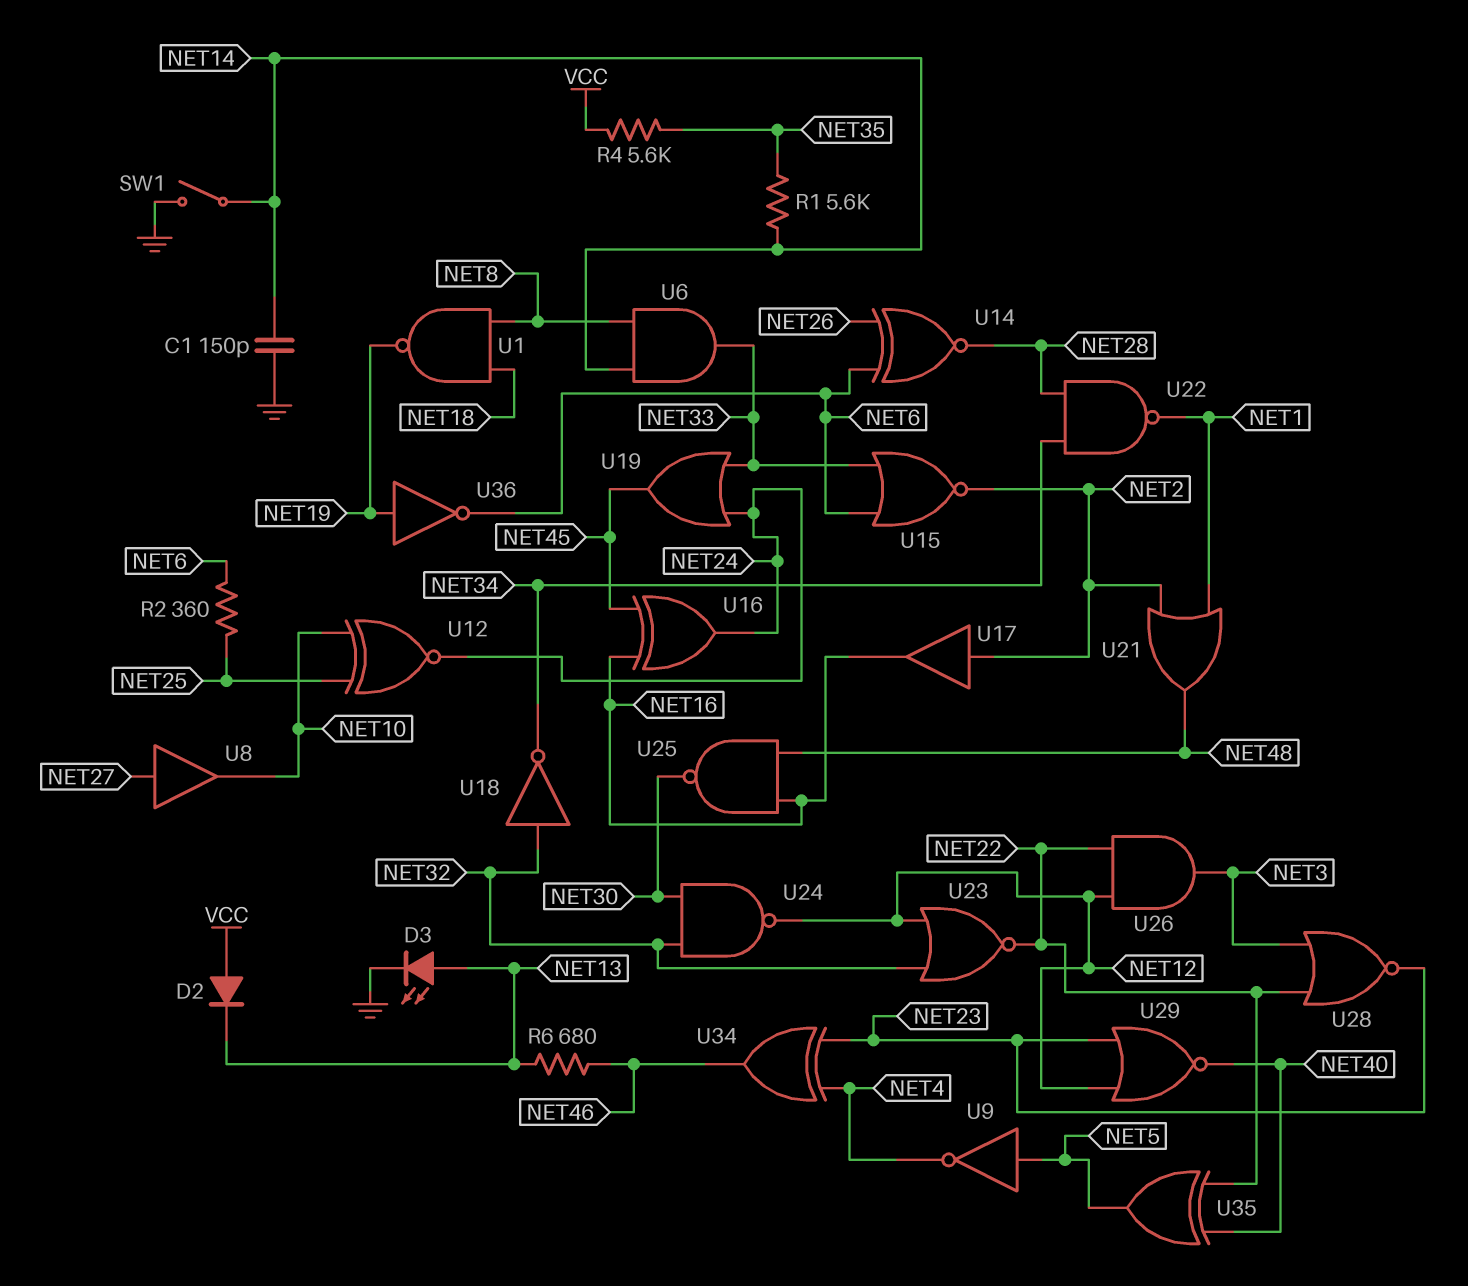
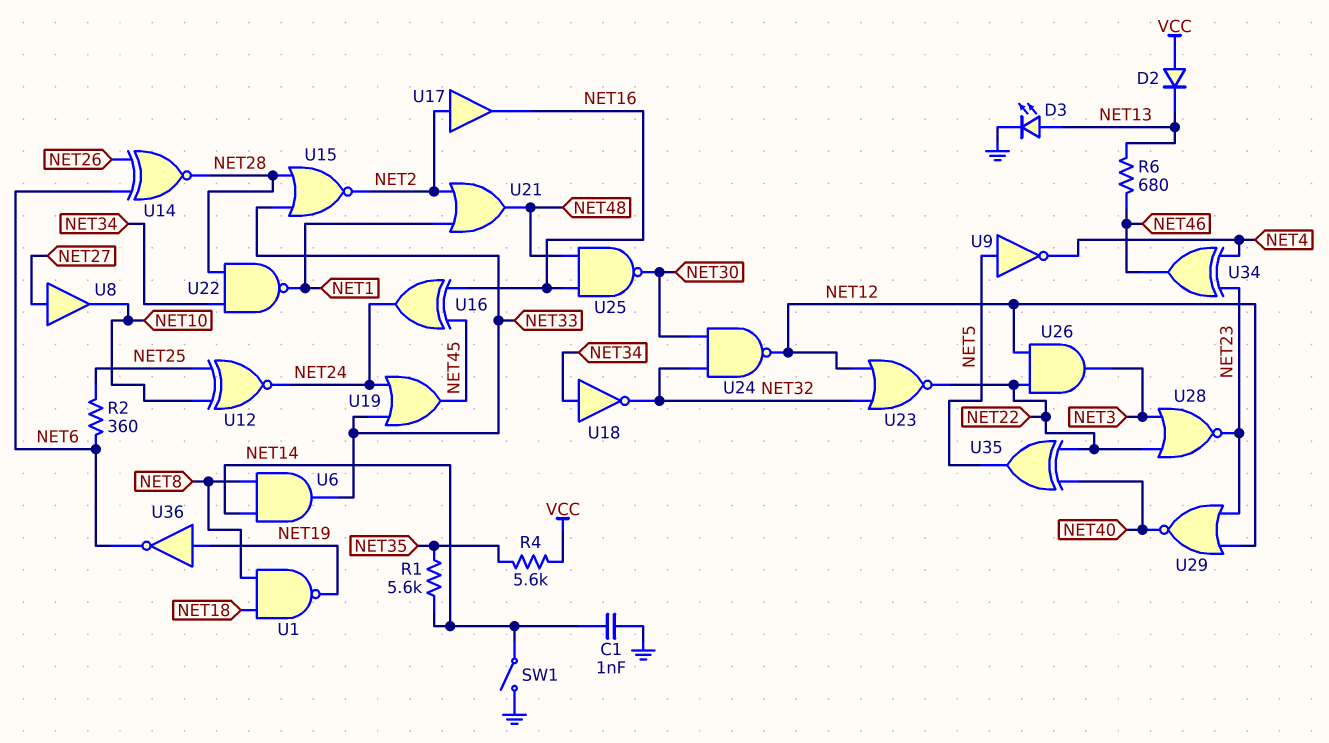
C1: 150pF (GND, NET14) -> 1nF (GND, NET14)
U15: NOR (in NET6, in NET33, out NET2) -> NOR (in NET28, in NET33, out NET2)
U18: NOT (in NET32, out NET34) -> NOT (in NET34, out NET32)

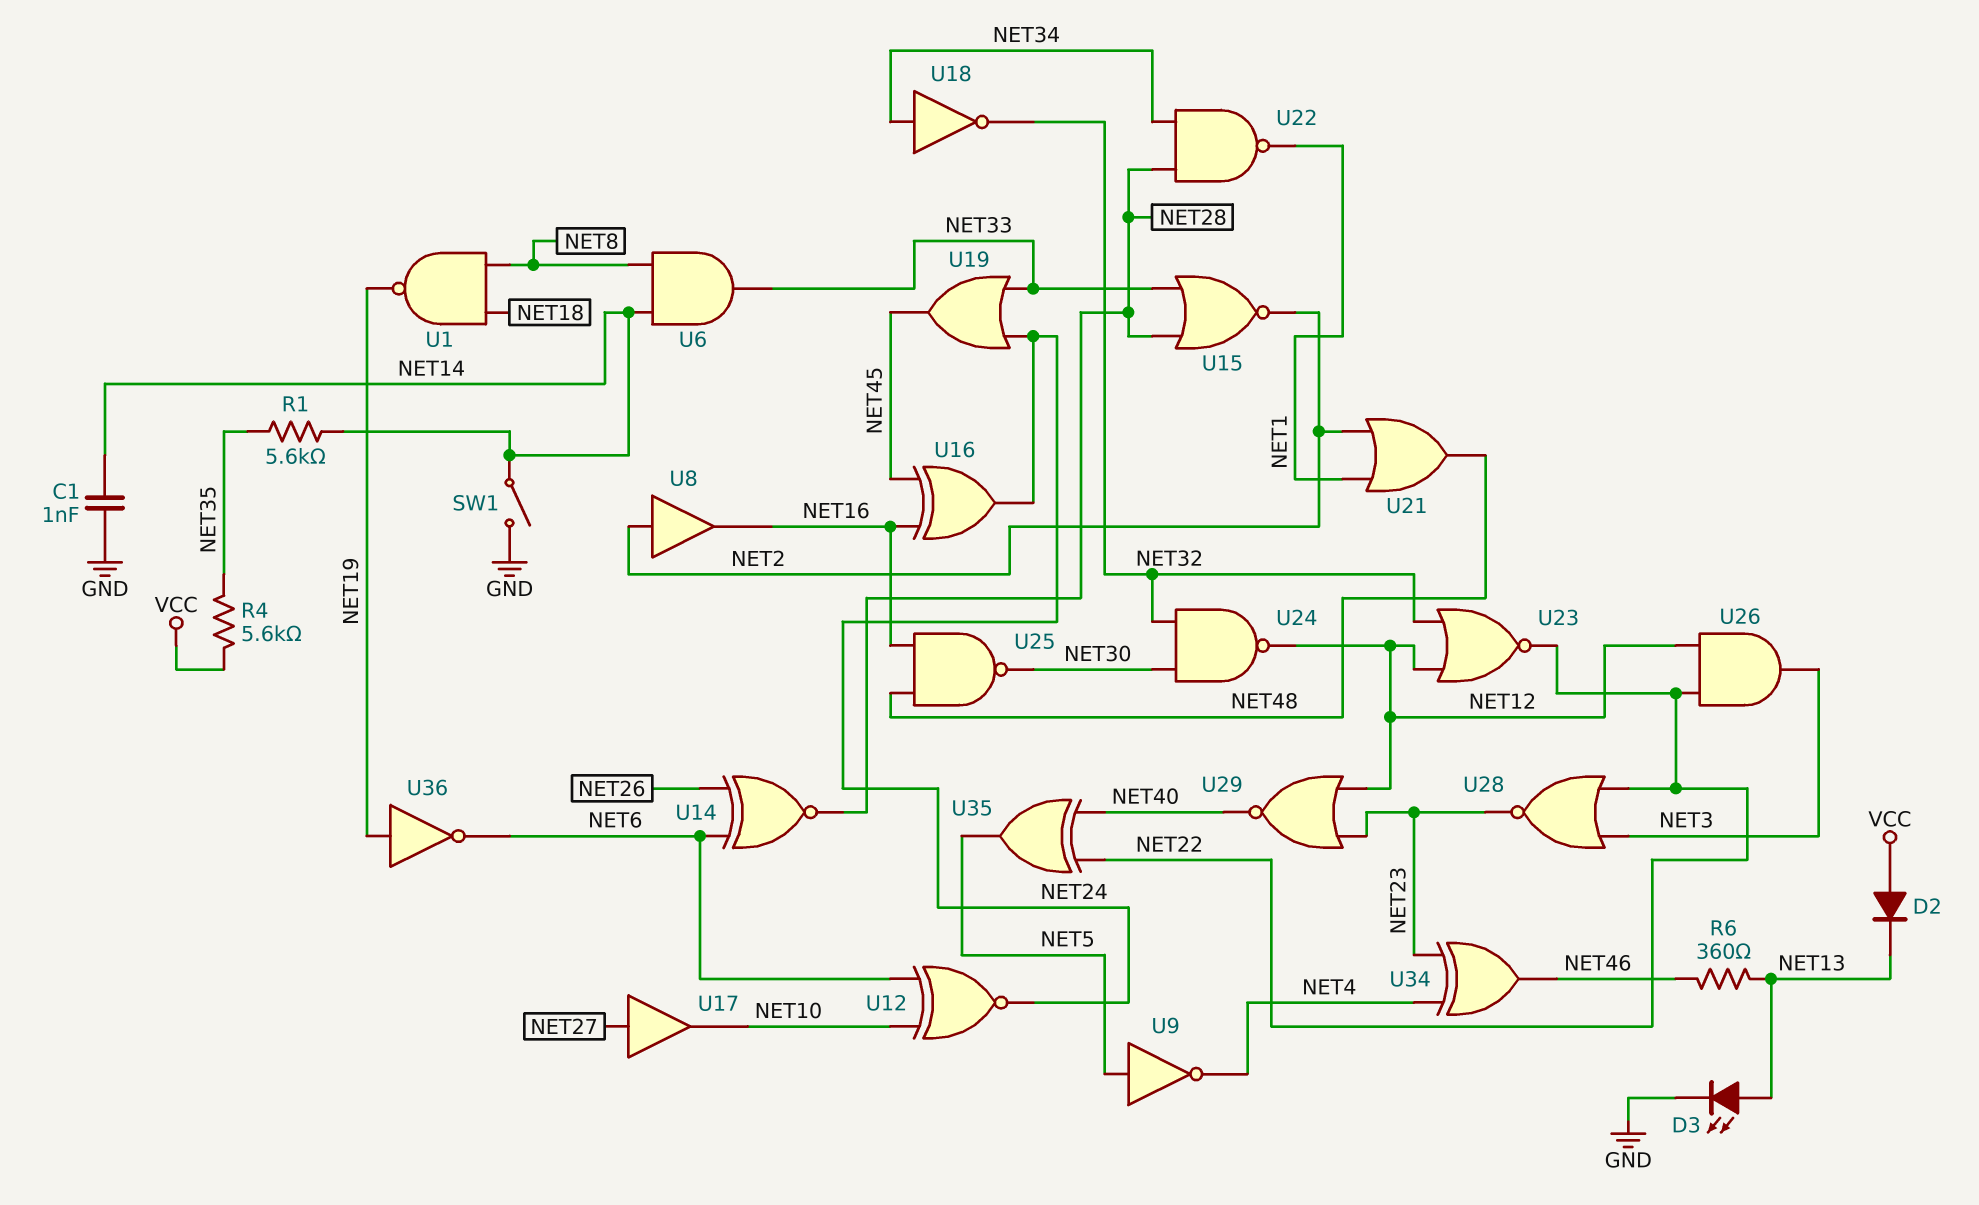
R2: 360 (NET6, NET25) -> none
R6: 680 (NET13, NET46) -> 360 (NET13, NET46)
U8: buffer (in NET27, out NET10) -> buffer (in NET2, out NET16)
U12: XNOR (in NET10, in NET25, out NET24) -> XNOR (in NET6, in NET10, out NET24)
U17: buffer (in NET2, out NET16) -> buffer (in NET27, out NET10)

